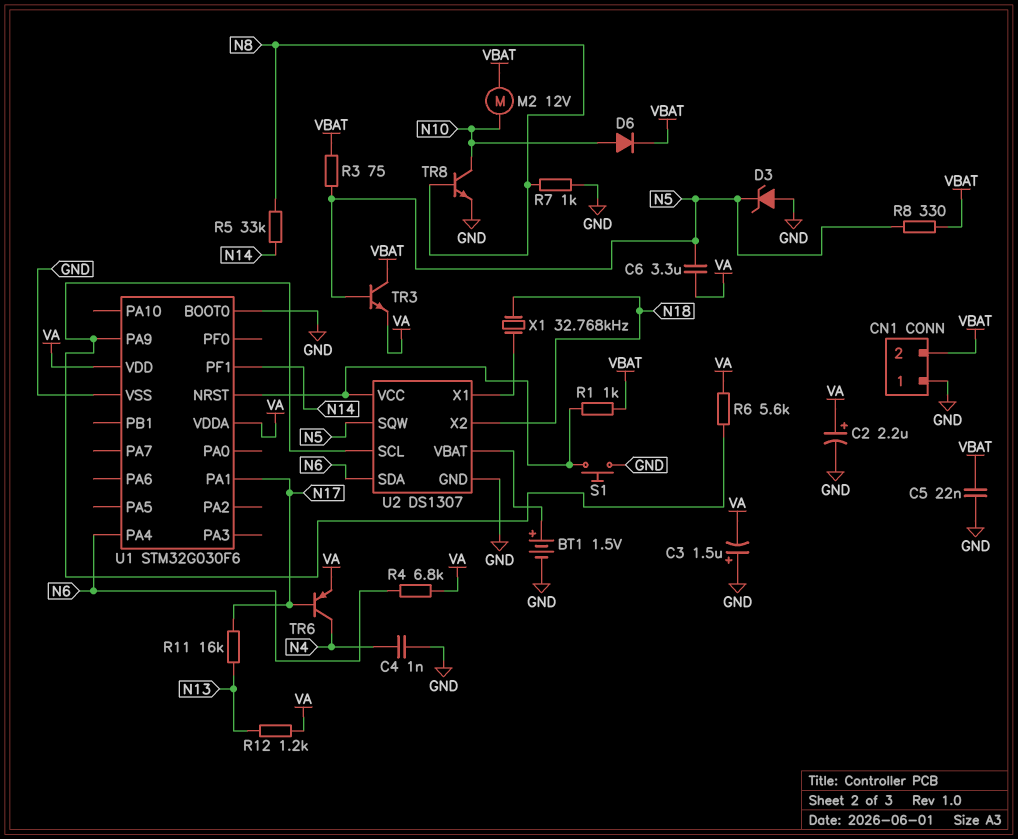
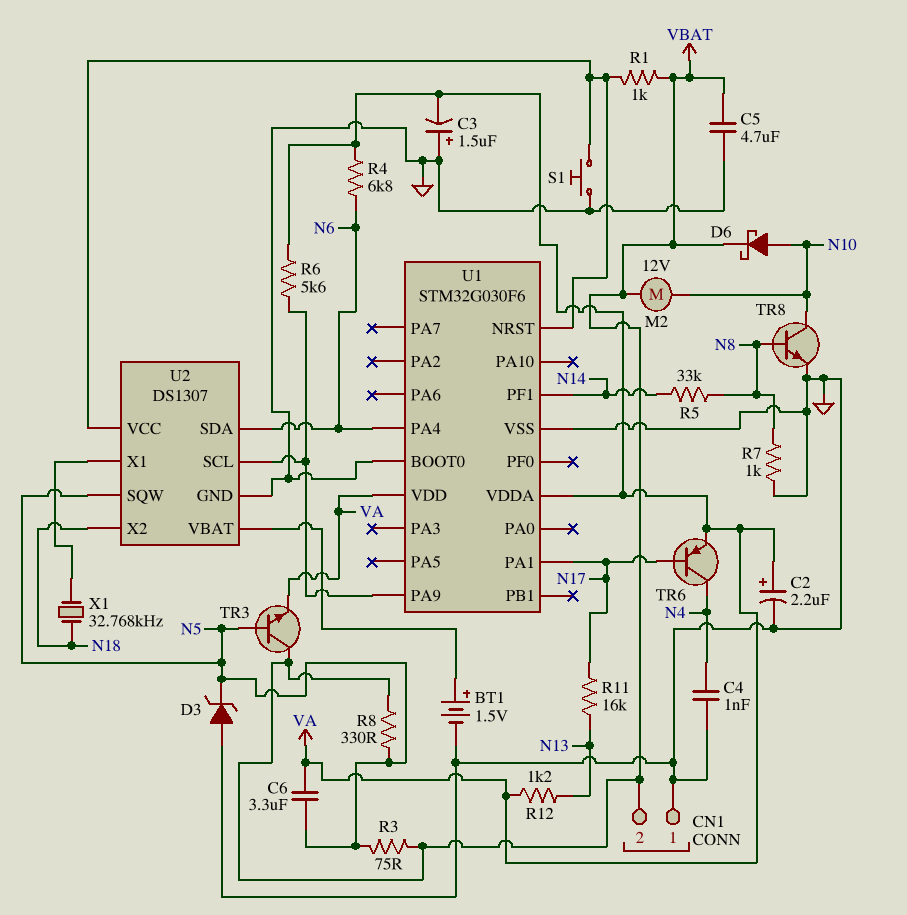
C5: 22nF (GND, VBAT) -> 4.7uF (GND, VBAT)
D6: diode (A N10, K VBAT) -> schottky (A N10, K VBAT)

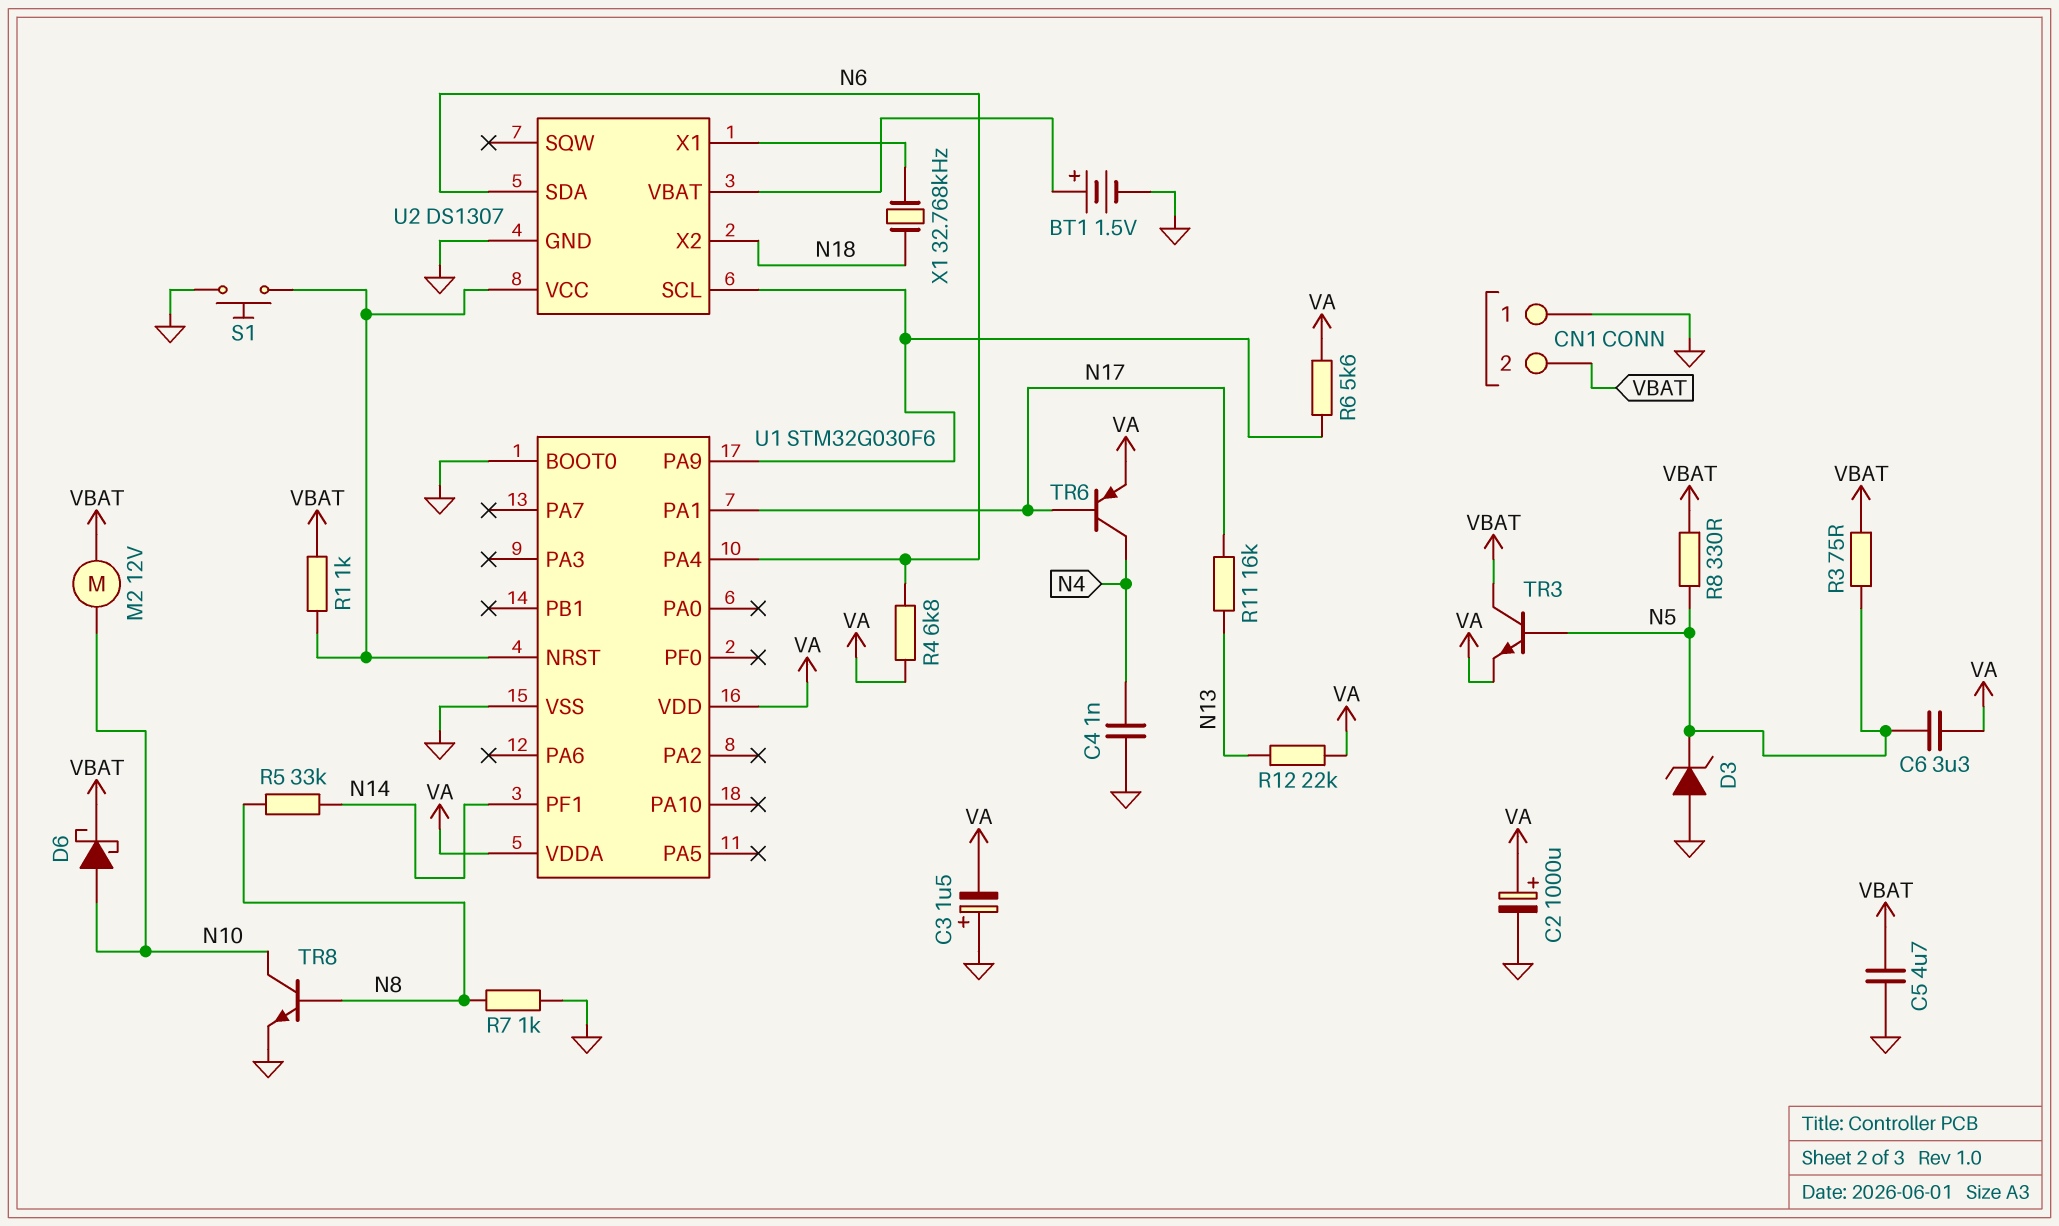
C2: 2.2uF (plus VA, minus GND) -> 1000uF (plus VA, minus GND)
R12: 1.2k (N13, VA) -> 22k (N13, VA)
U2 pin SQW: N5 -> none

